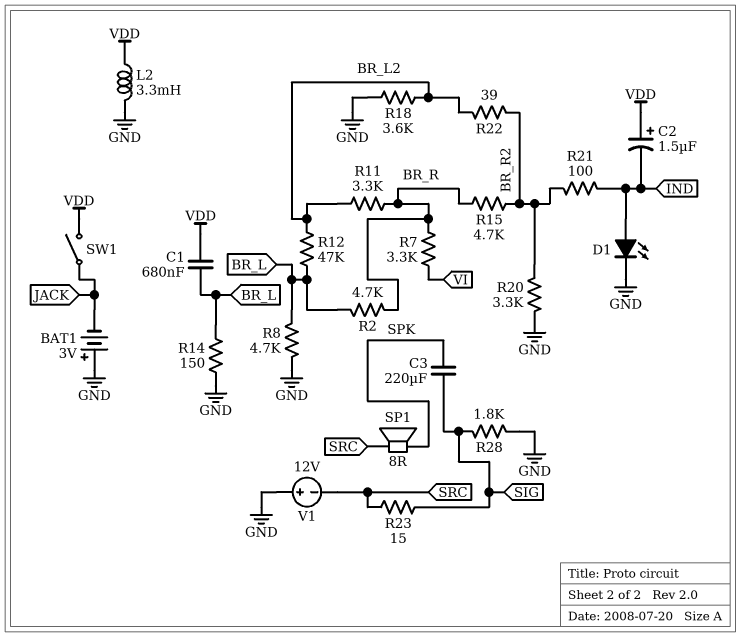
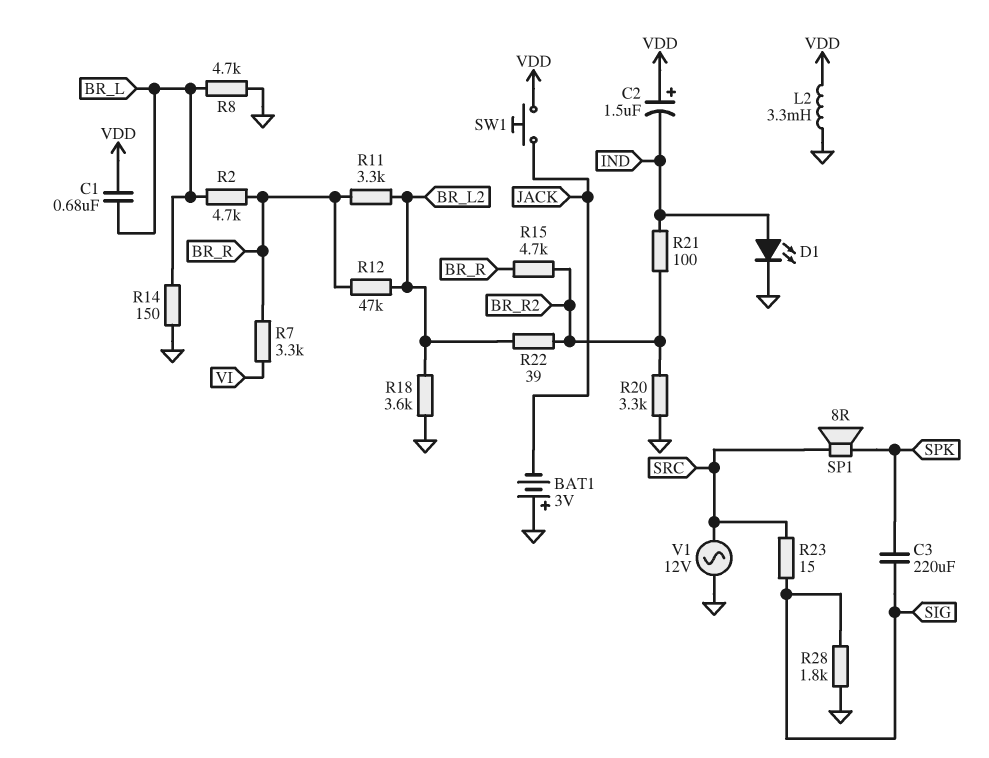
R12: 47k (BR_L, BR_L2) -> 47k (BR_L2, BR_R)
SW1: switch (JACK, VDD) -> button (JACK, VDD)
V1: 12V (plus GND, minus SRC) -> AC 12V (GND, SRC)

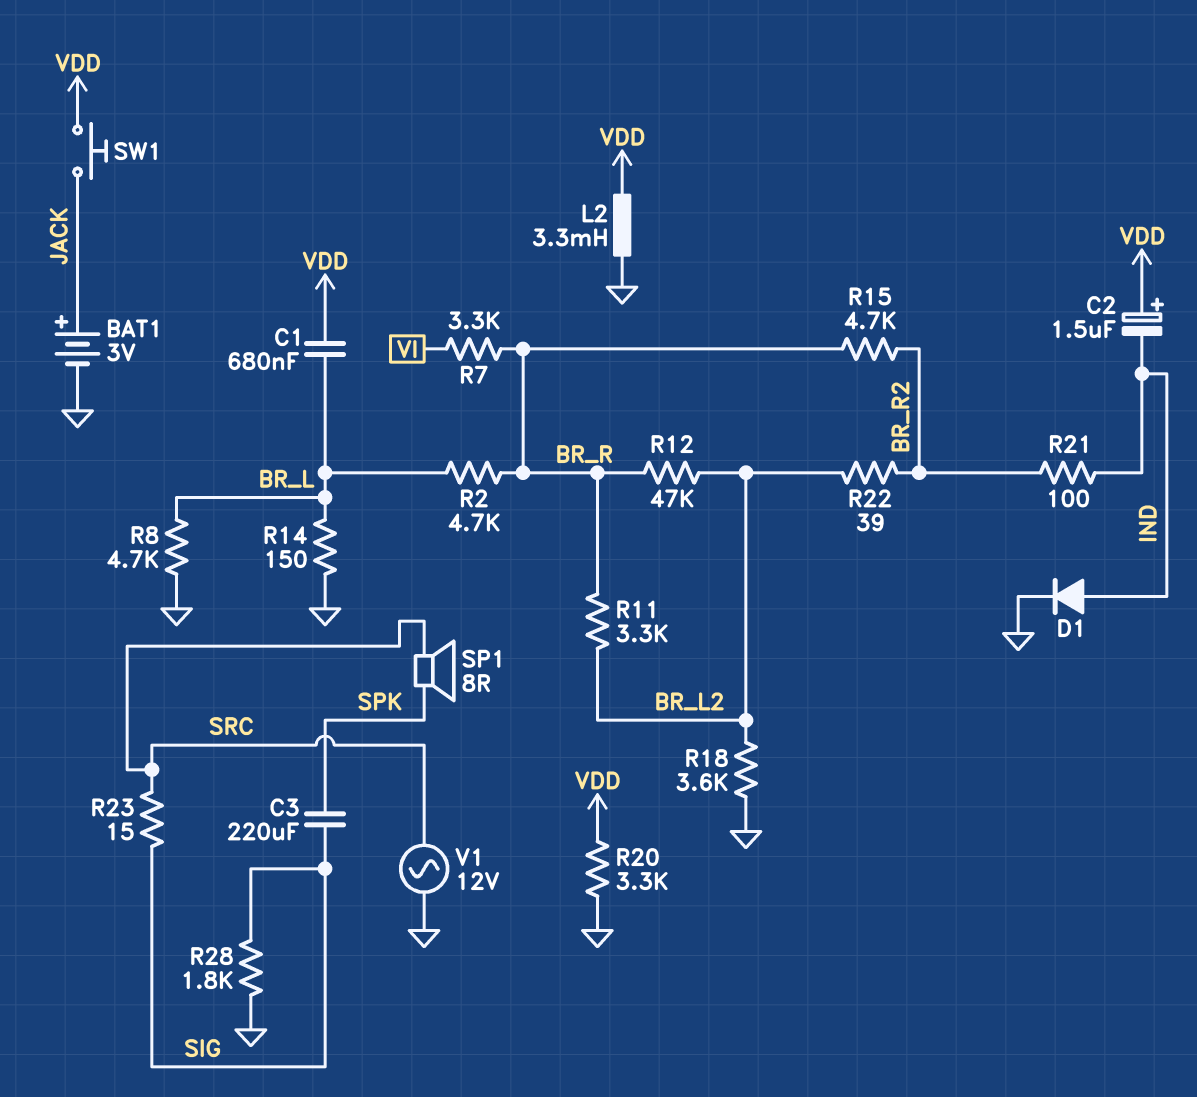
BAT1: 3V (plus GND, minus JACK) -> 3V (plus JACK, minus GND)
D1: LED (A IND, K GND) -> diode (A IND, K GND)
R20: 3.3k (BR_R2, GND) -> 3.3k (GND, VDD)

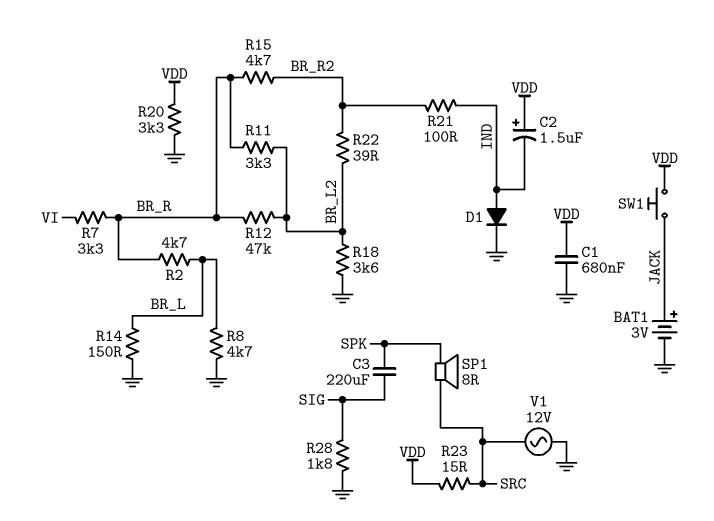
C1: 680nF (BR_L, VDD) -> 680nF (GND, VDD)
L2: 3.3mH (GND, VDD) -> none
R23: 15 (SIG, SRC) -> 15 (SRC, VDD)

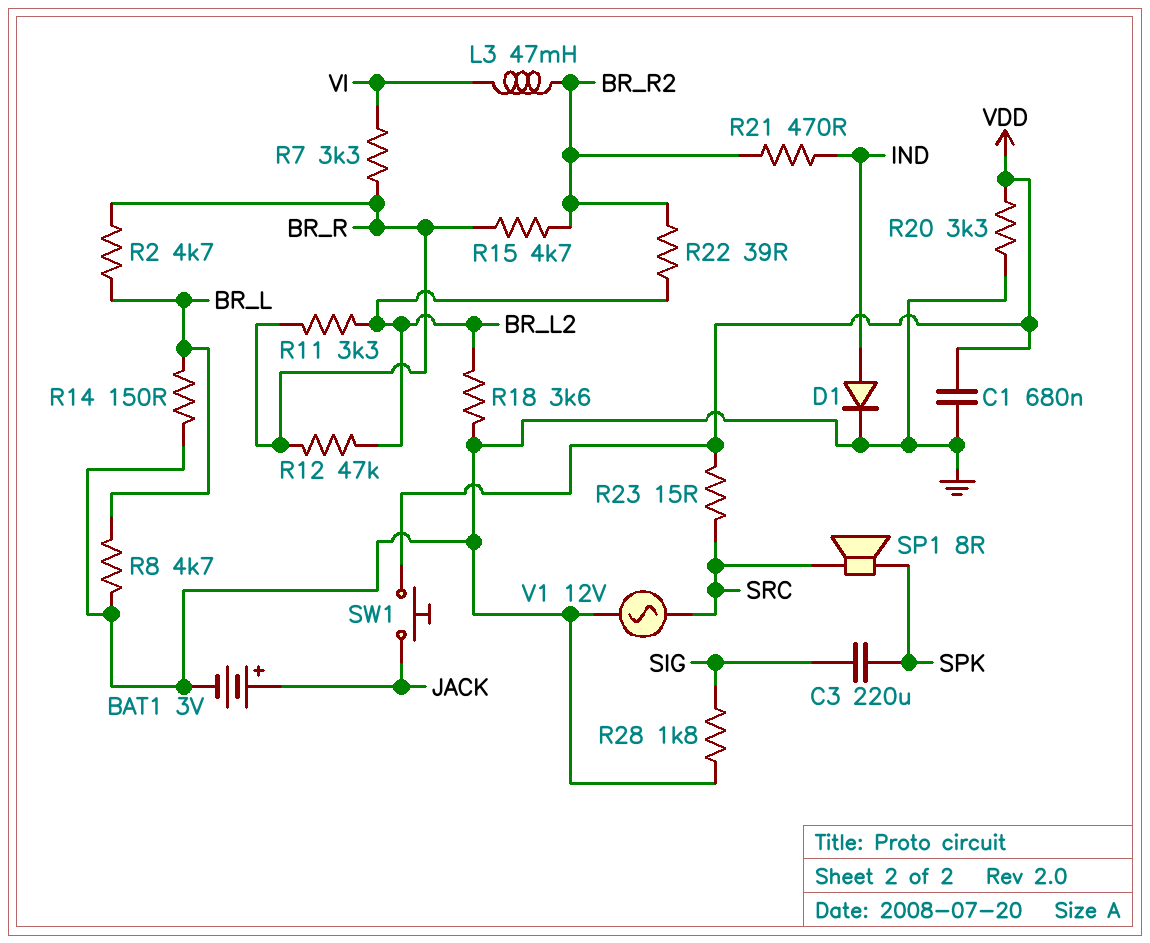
C2: 1.5uF (plus VDD, minus IND) -> none
L3: none -> 47mH (BR_R2, VI)
R21: 100 (BR_R2, IND) -> 470 (BR_R2, IND)

